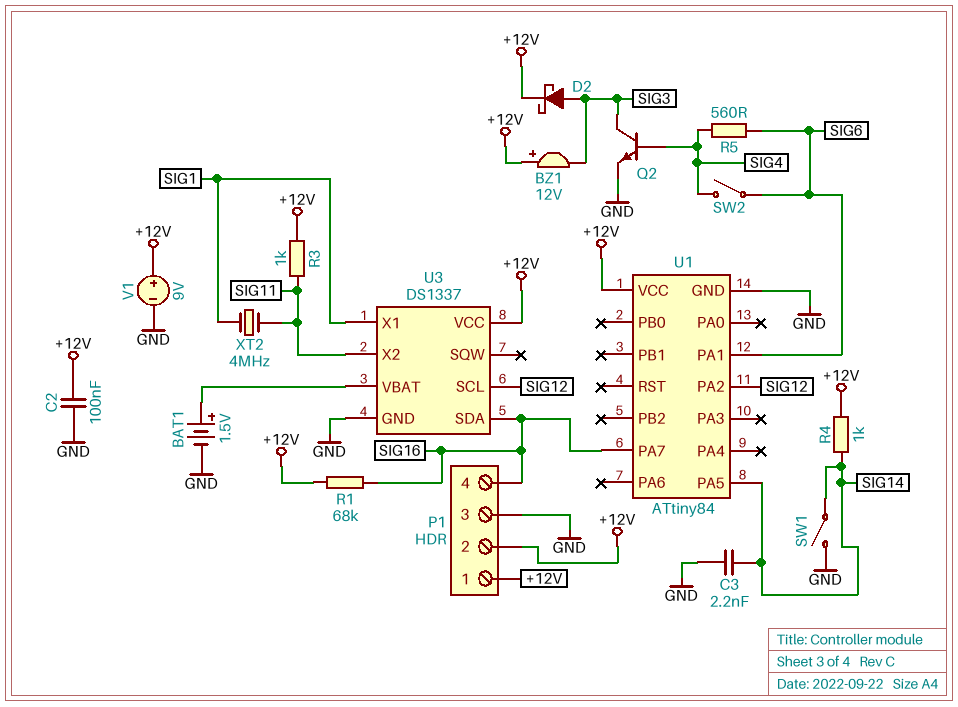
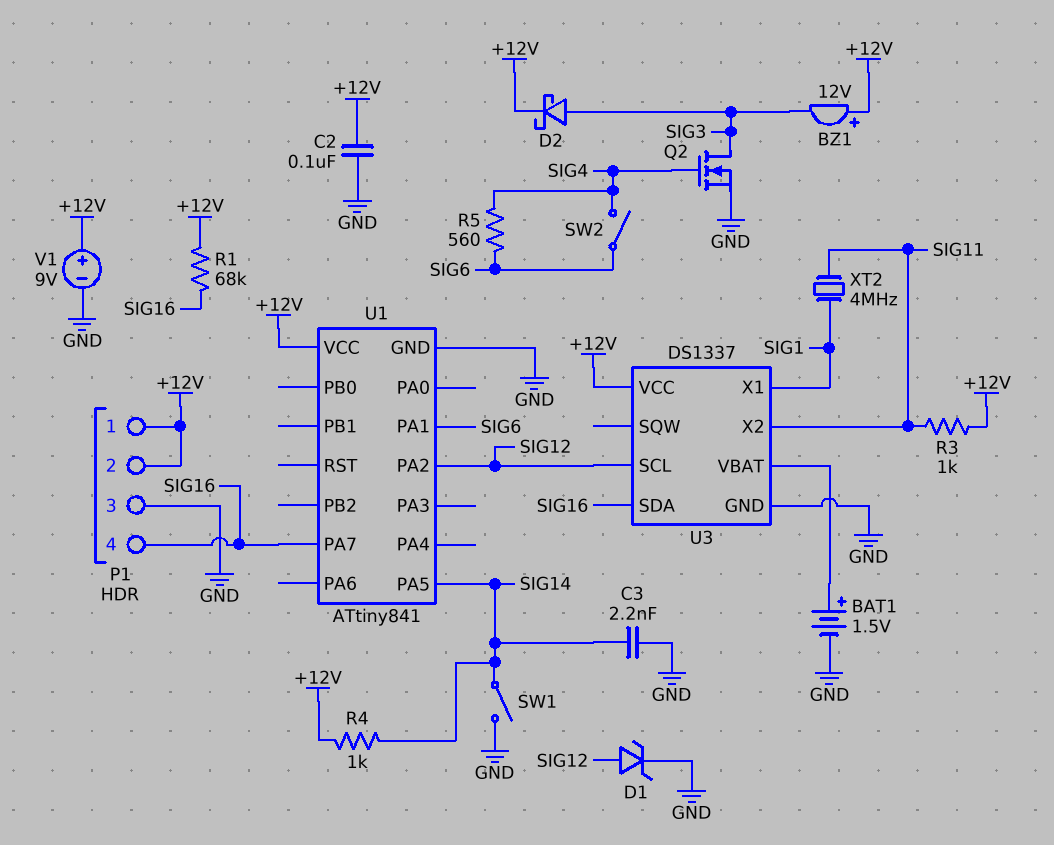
D1: none -> zener (A SIG12, K GND)
Q2: NPN (B SIG4, C SIG3, E GND) -> NMOS (G SIG4, D SIG3, S GND)
U1: ATtiny84 -> ATtiny841

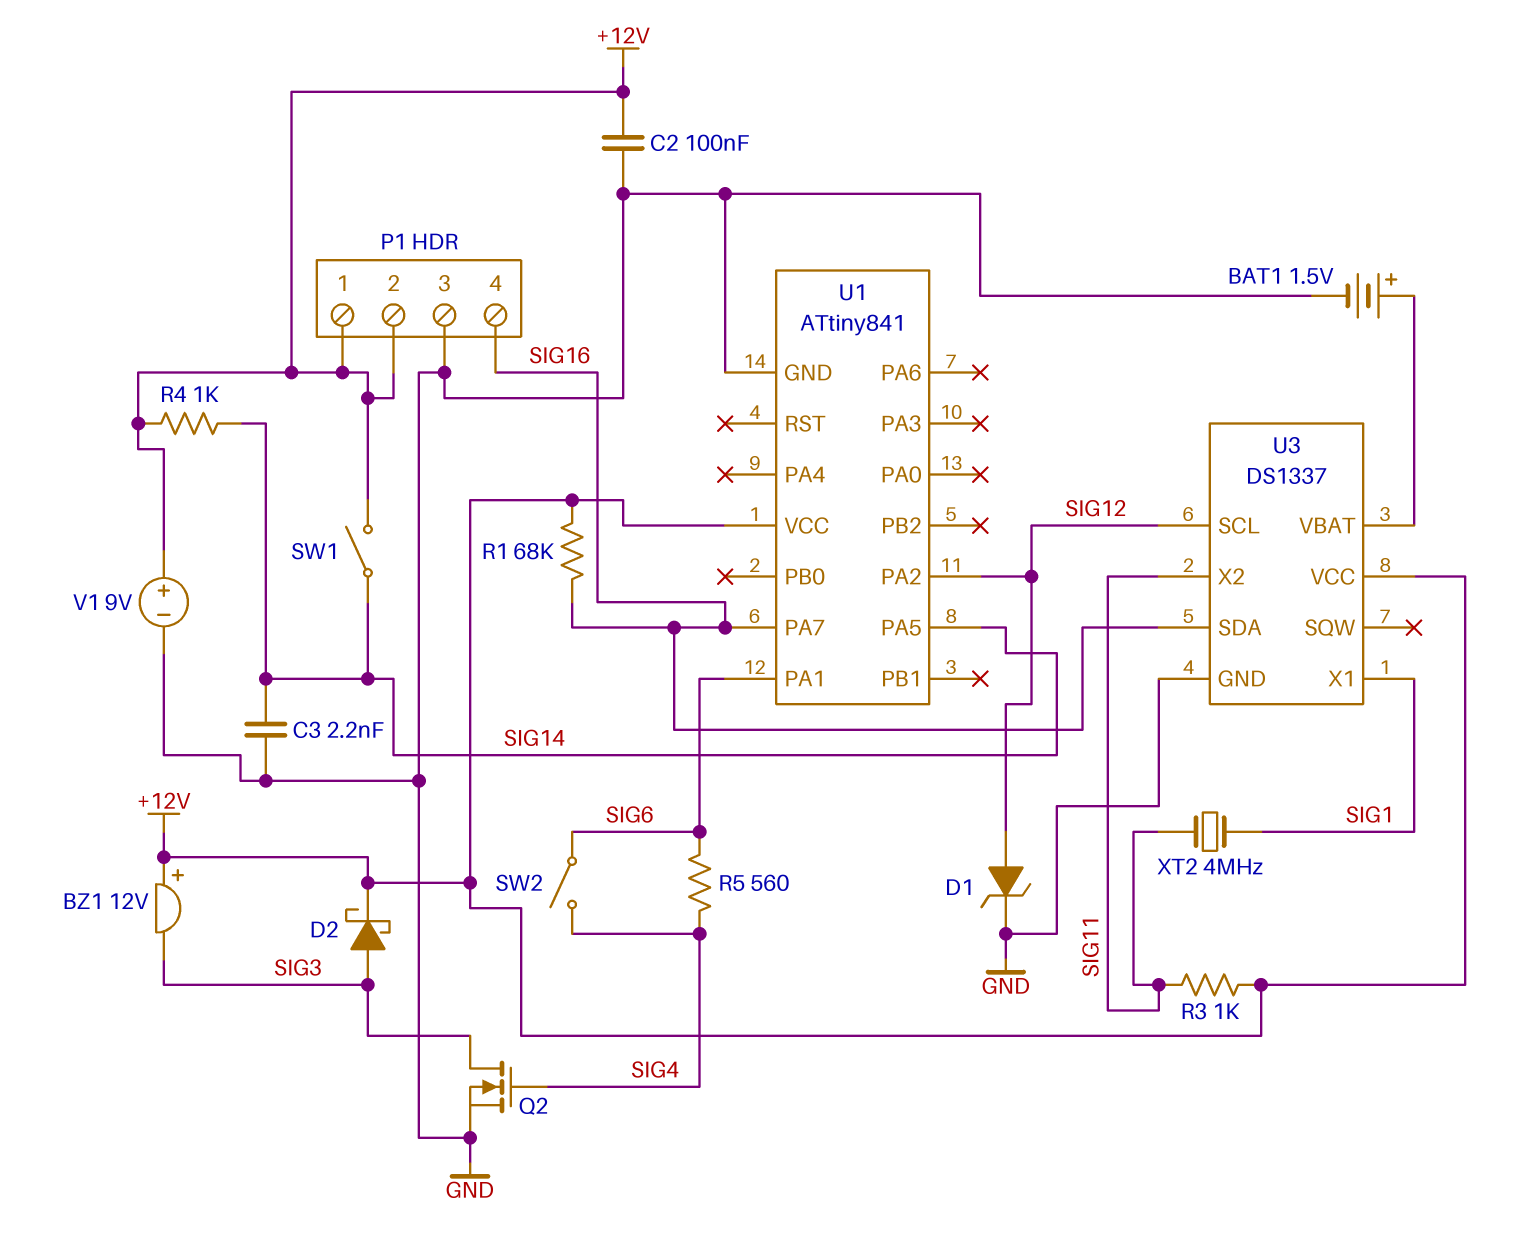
SW1: switch (GND, SIG14) -> switch (+12V, SIG14)

